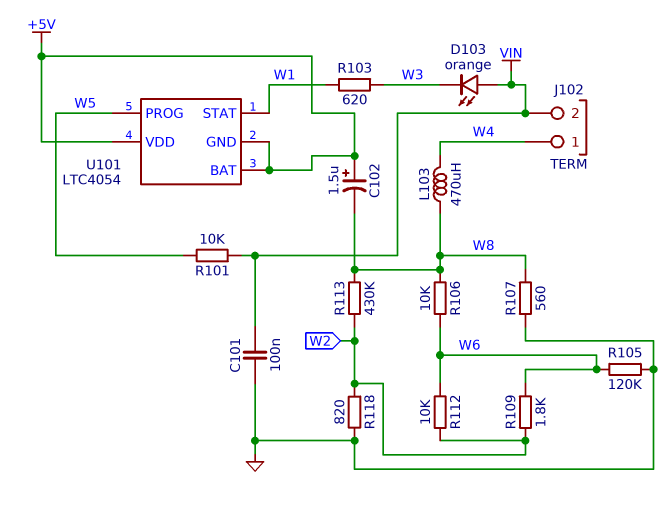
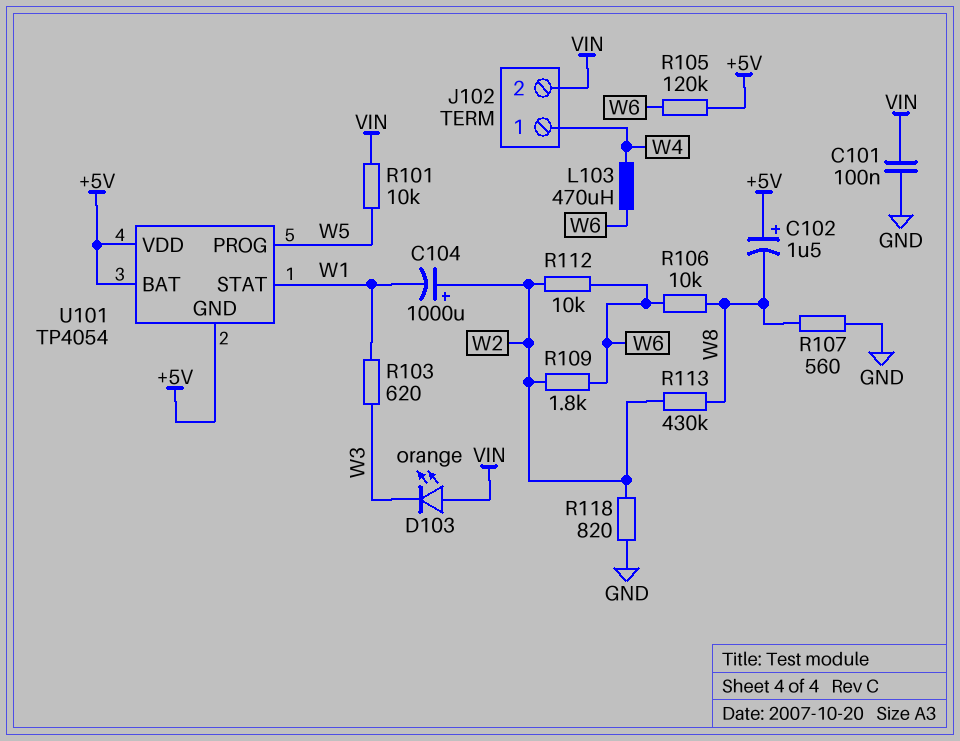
C104: none -> 1000uF (plus W2, minus W1)
L103: 470uH (W4, W8) -> 470uH (W4, W6)
R105: 120k (GND, W6) -> 120k (+5V, W6)
U101: LTC4054 -> TP4054

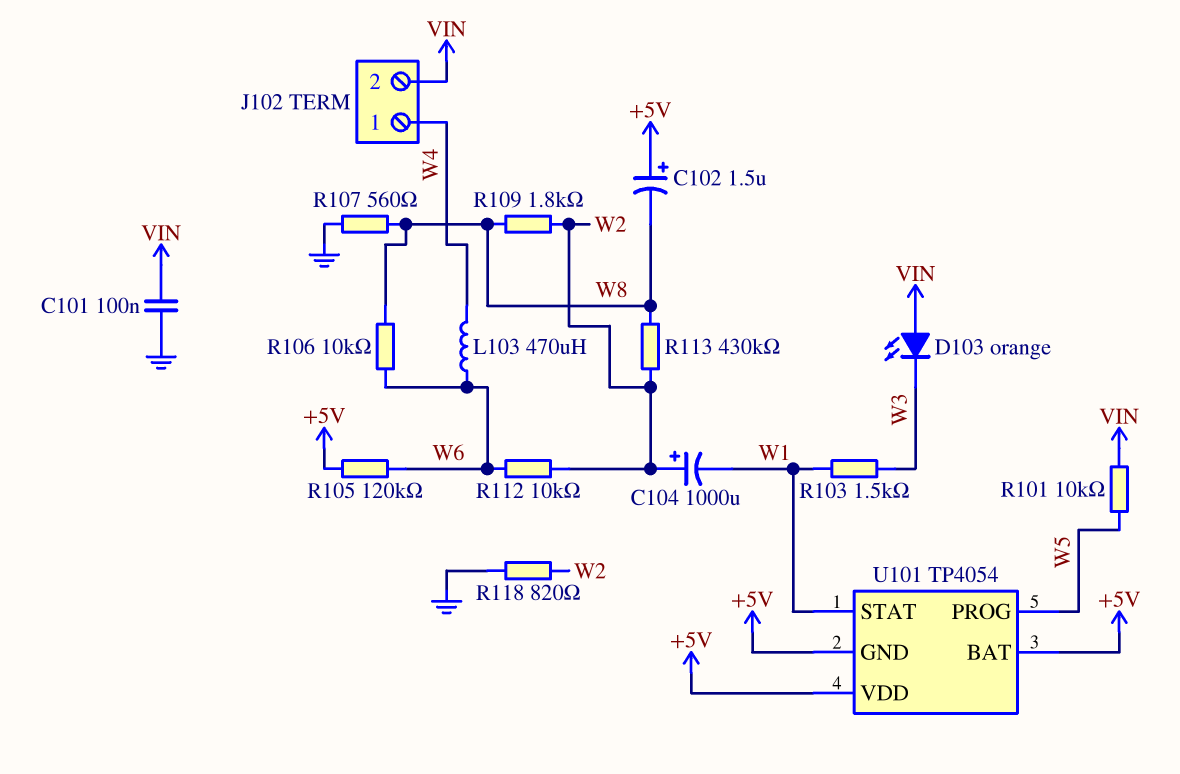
R103: 620 (W1, W3) -> 1.5k (W1, W3)
R109: 1.8k (W2, W6) -> 1.8k (W2, W8)

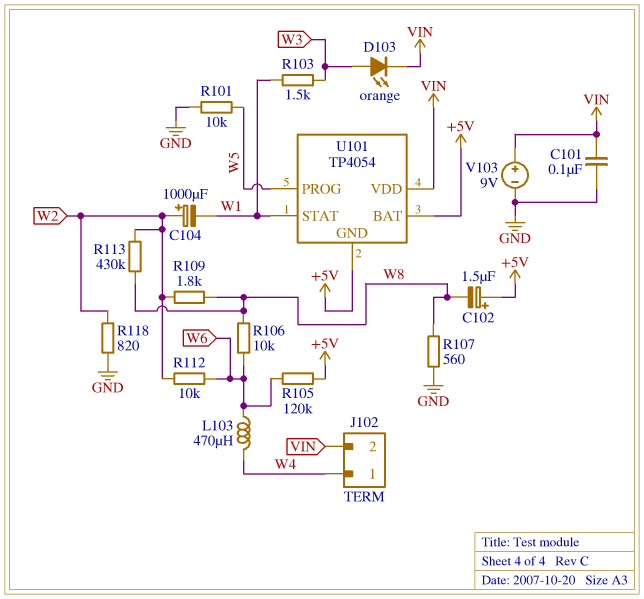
D103: LED orange (A VIN, K W3) -> LED orange (A W3, K VIN)
R101: 10k (VIN, W5) -> 10k (GND, W5)
U101 pin VDD: +5V -> VIN
V103: none -> 9V (plus VIN, minus GND)

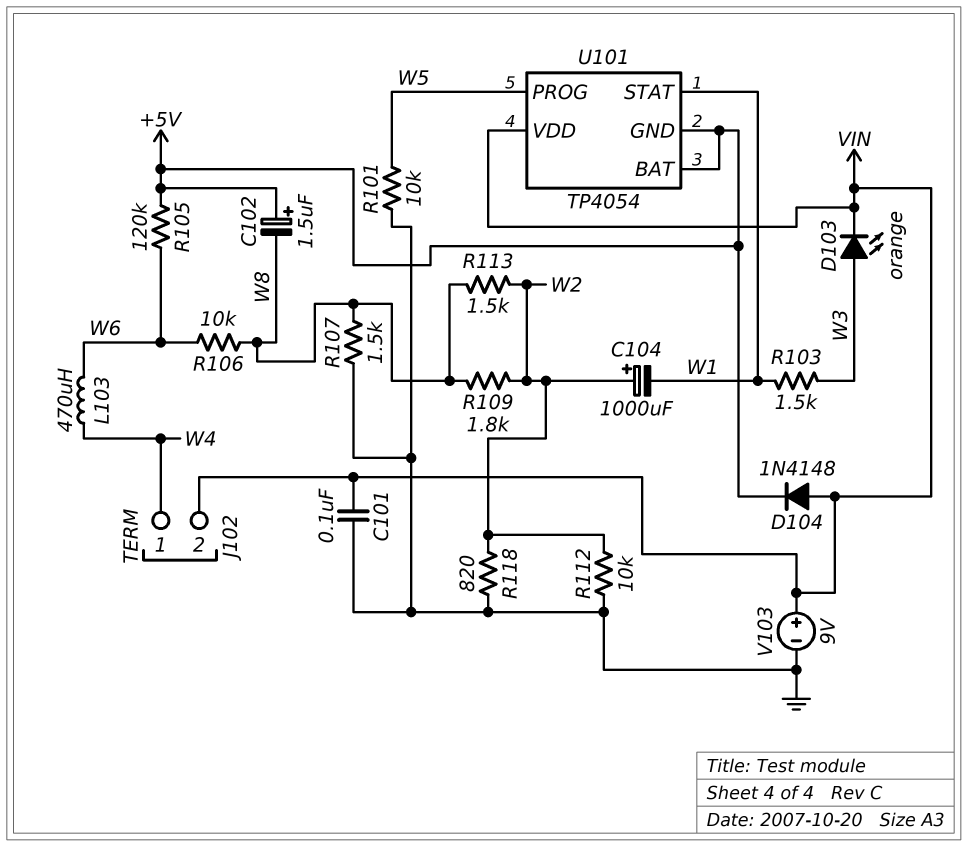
D104: none -> diode 1N4148 (A VIN, K +5V)
R107: 560 (GND, W8) -> 1.5k (GND, W8)
R112: 10k (W2, W6) -> 10k (GND, W2)
R113: 430k (W2, W8) -> 1.5k (W2, W8)

